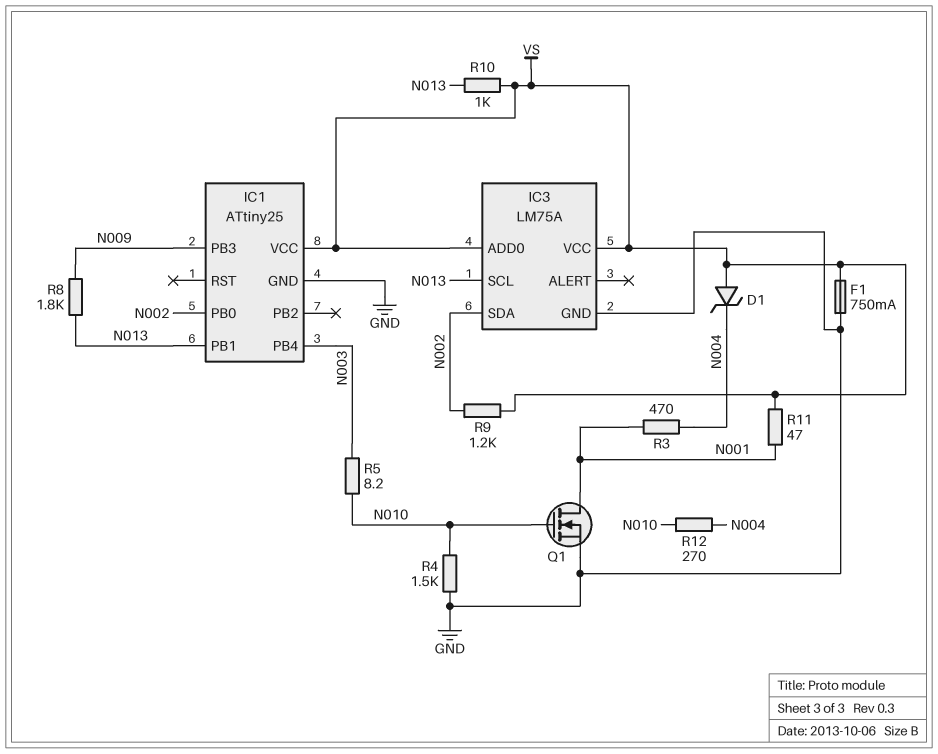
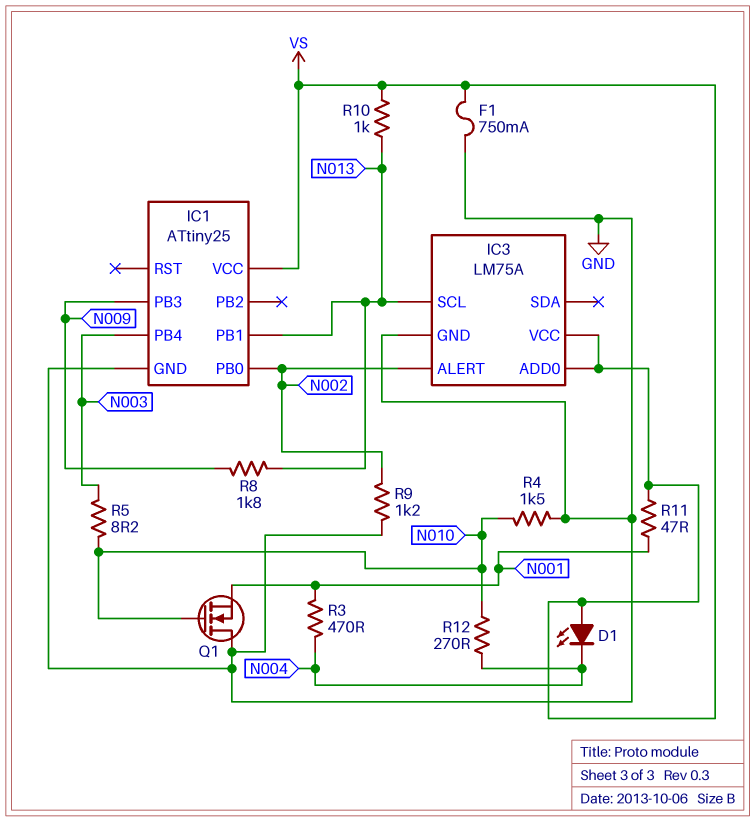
D1: zener (A VS, K N004) -> LED (A VS, K N004)
IC3 pin ALERT: none -> N002
IC3 pin SDA: N002 -> none
Q1: NMOS (G N010, D N001, S GND) -> NMOS (G N010, D GND, S N001)
R9: 1.2k (N002, VS) -> 1.2k (GND, N002)

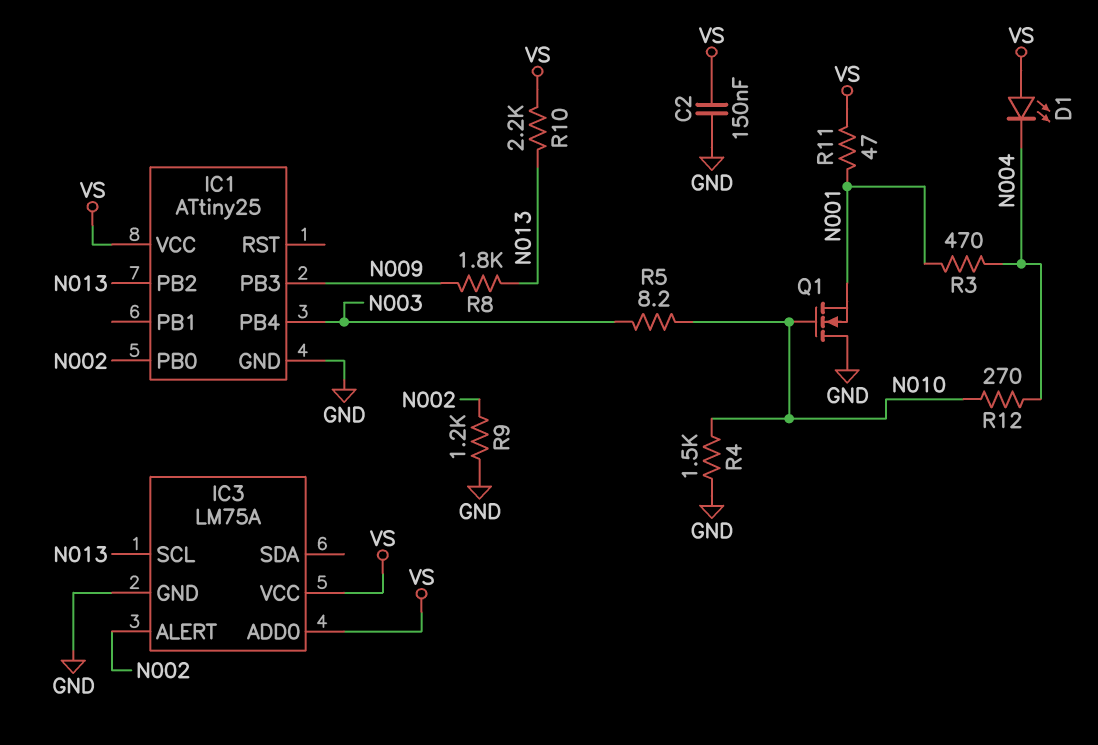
C2: none -> 150nF (GND, VS)
F1: 750mA (GND, VS) -> none
IC1 pin PB1: N013 -> none
IC1 pin PB2: none -> N013
R10: 1k (N013, VS) -> 2.2k (N013, VS)

